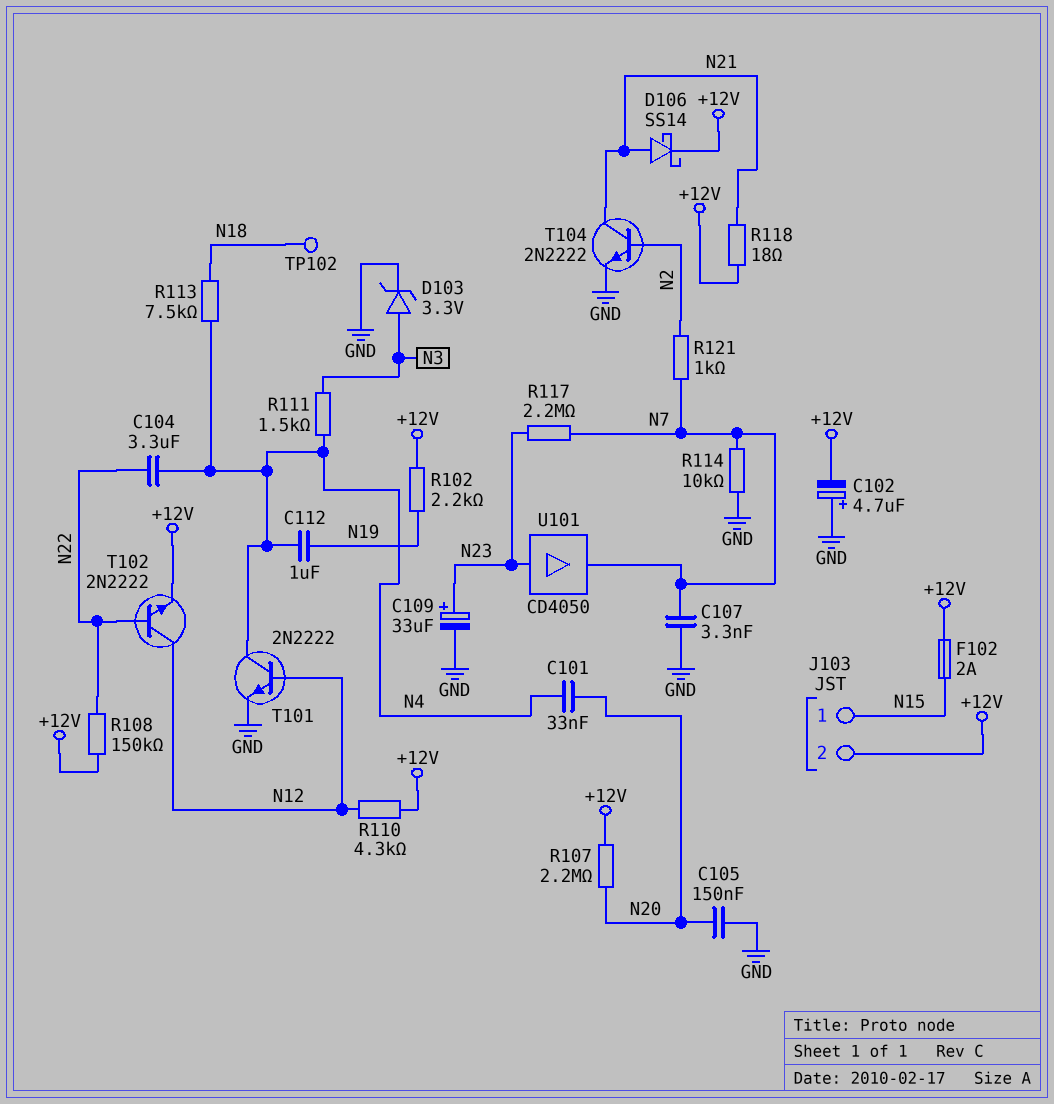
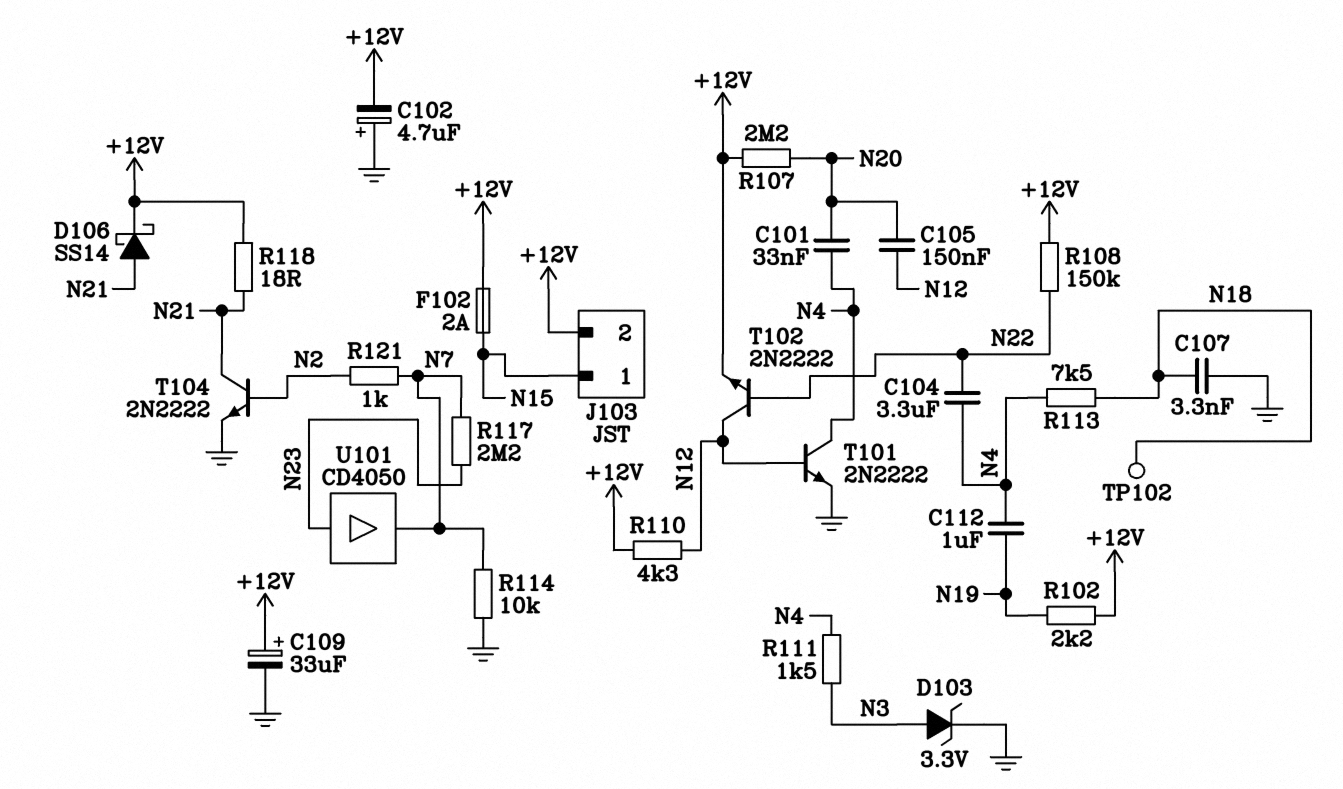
C105: 150nF (GND, N20) -> 150nF (N12, N20)
C107: 3.3nF (GND, N7) -> 3.3nF (GND, N18)
C109: 33uF (plus N23, minus GND) -> 33uF (plus +12V, minus GND)

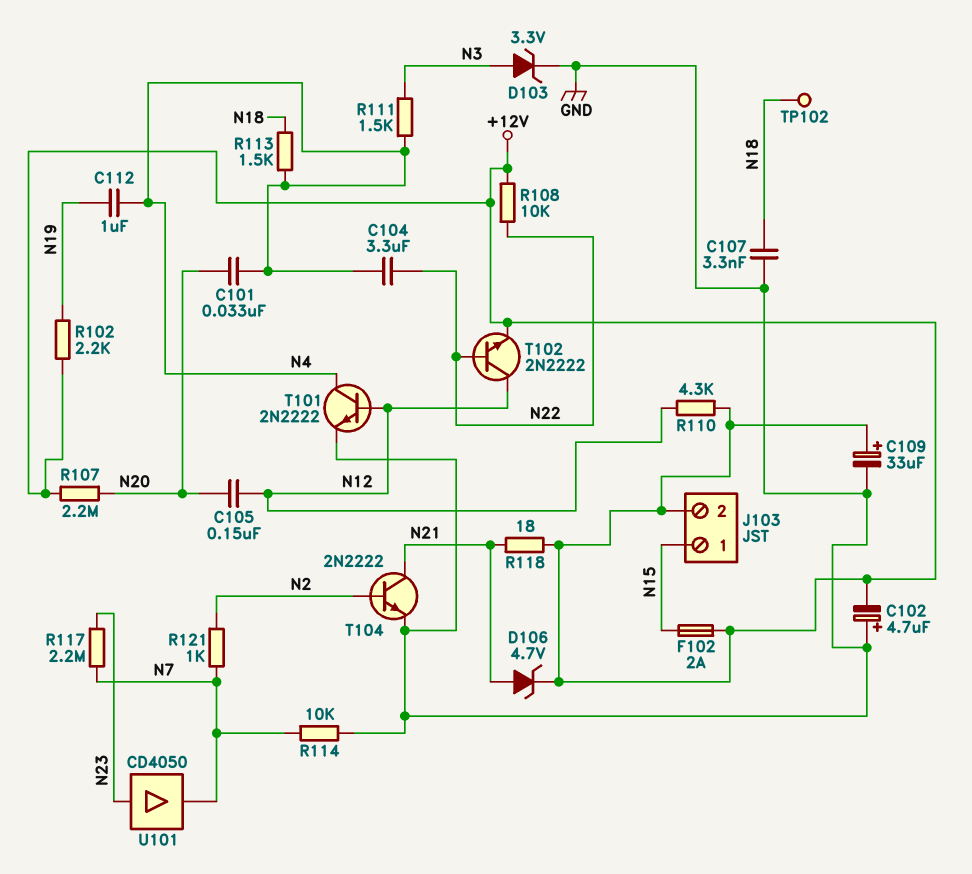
D106: schottky SS14 (A N21, K +12V) -> zener 4.7V (A N21, K +12V)
R108: 150k (+12V, N22) -> 10k (+12V, N22)
R113: 7.5k (N4, N18) -> 1.5k (N4, N18)

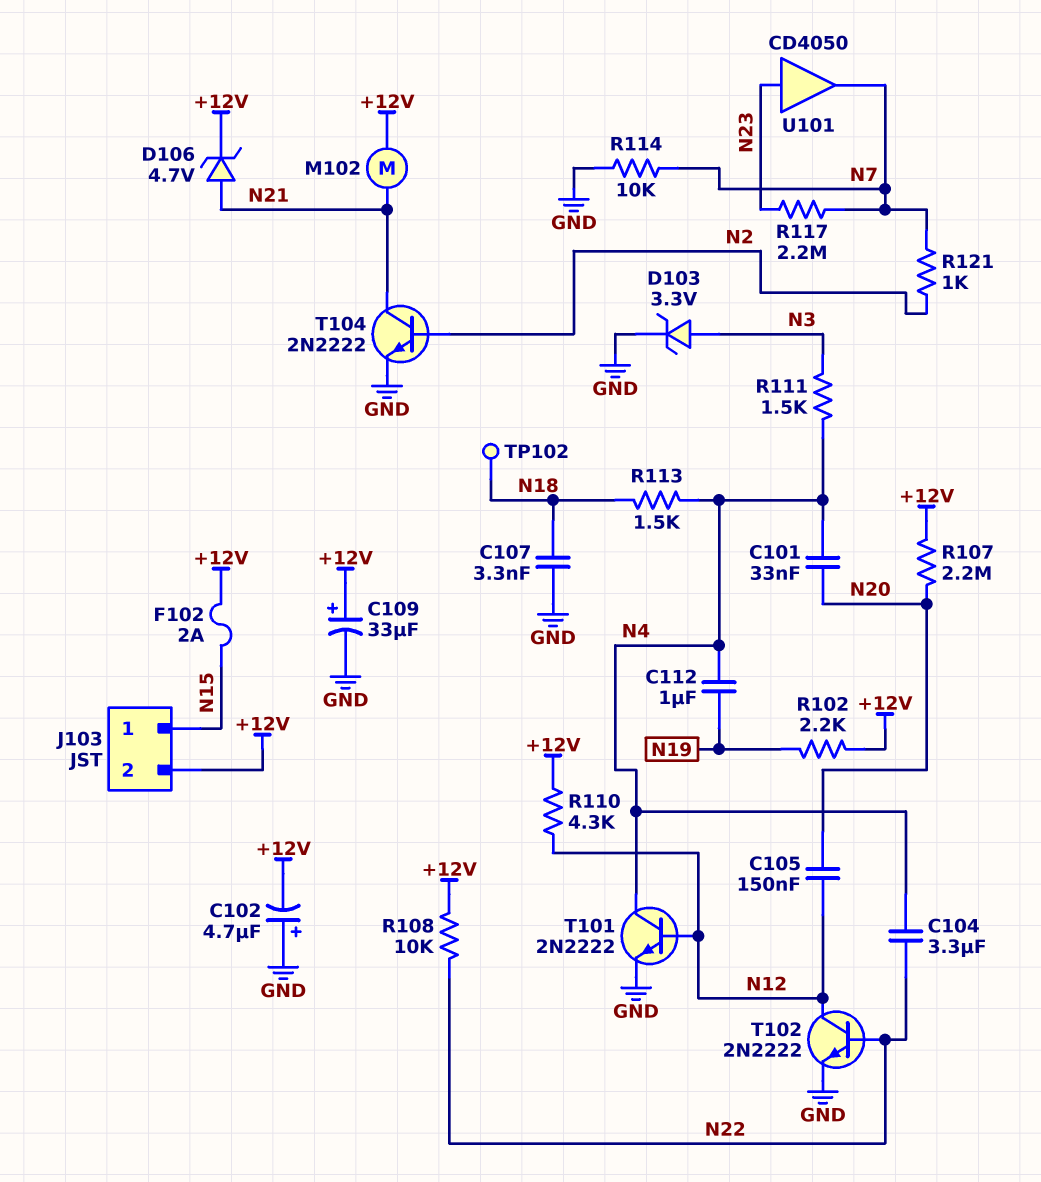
M102: none -> motor (+12V, N21)
R118: 18 (+12V, N21) -> none
T102: NPN 2N2222 (B N22, C N12, E +12V) -> NPN 2N2222 (B N22, C N12, E GND)

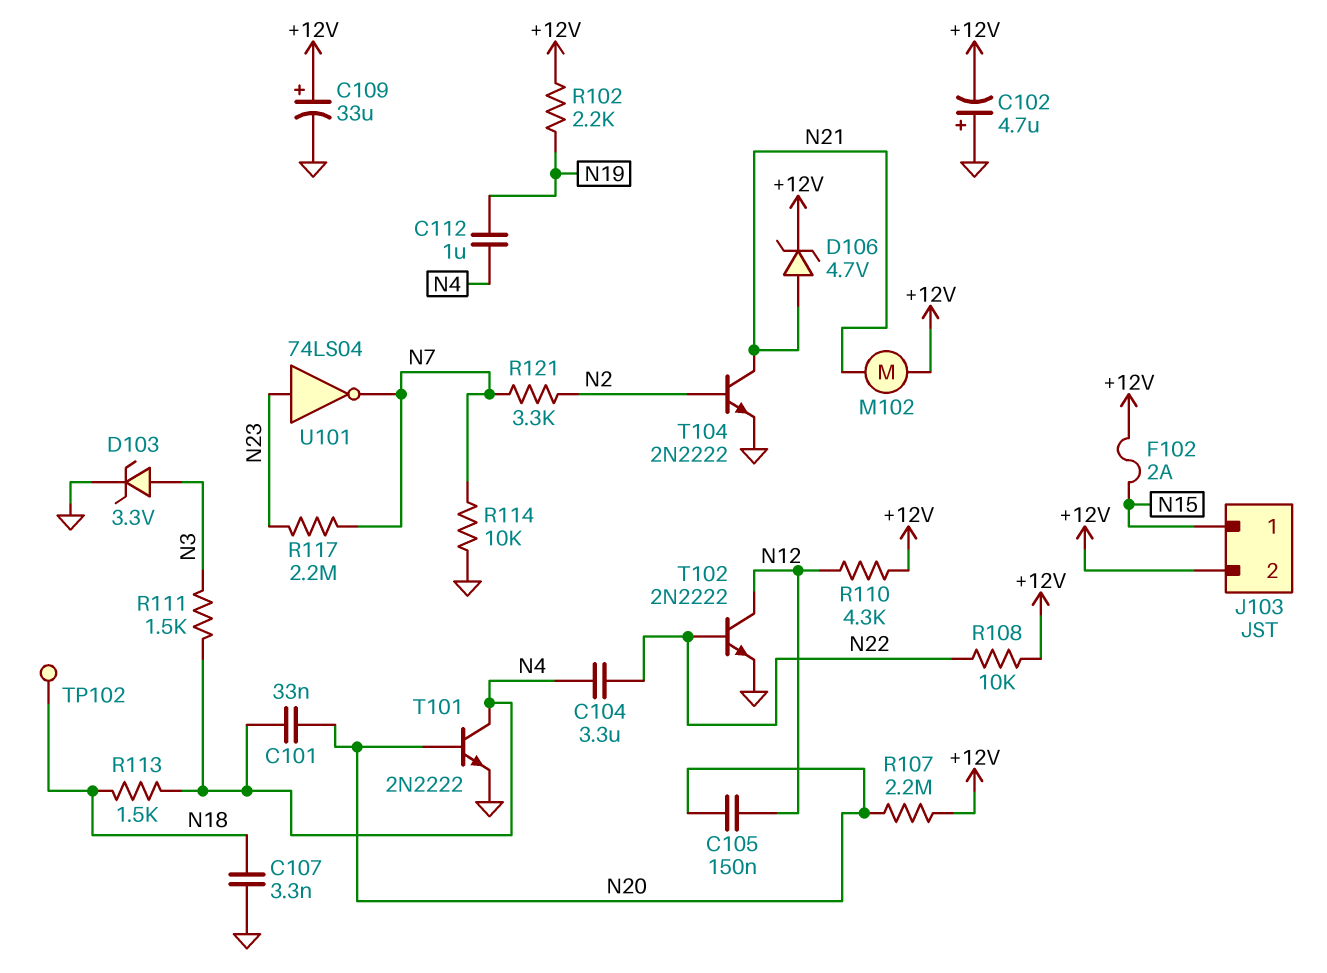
R121: 1k (N2, N7) -> 3.3k (N2, N7)
T101: NPN 2N2222 (B N12, C N4, E GND) -> NPN 2N2222 (B N20, C N4, E GND)
U101: buffer CD4050 (in N23, out N7) -> NOT 74LS04 (in N23, out N7)

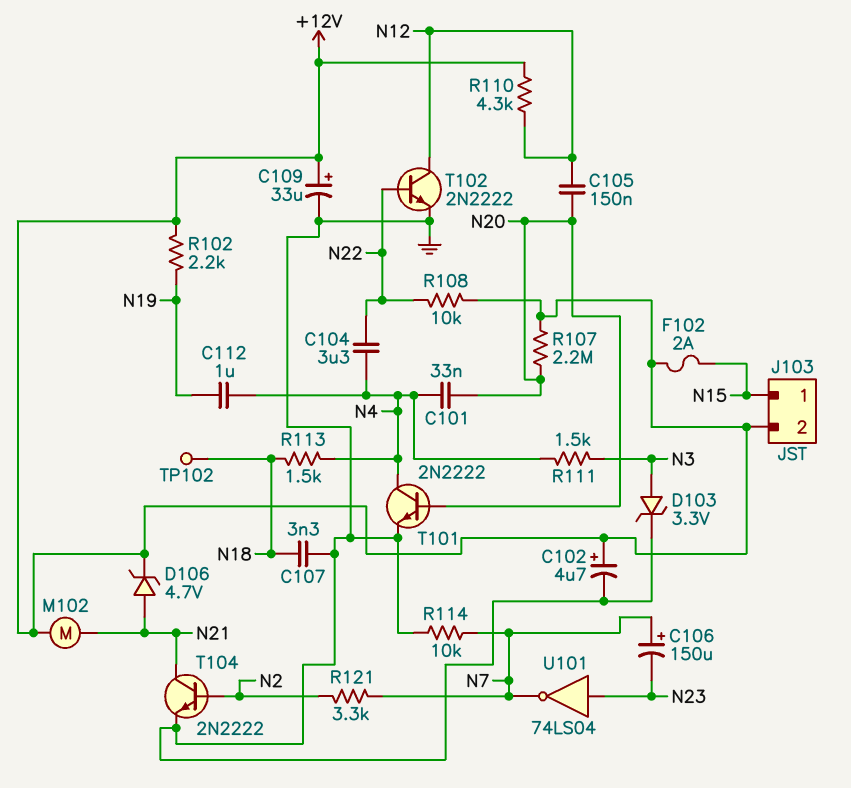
C102: 4.7uF (plus GND, minus +12V) -> 4.7uF (plus +12V, minus GND)
C106: none -> 150uF (plus N7, minus N23)
R117: 2.2M (N7, N23) -> none

